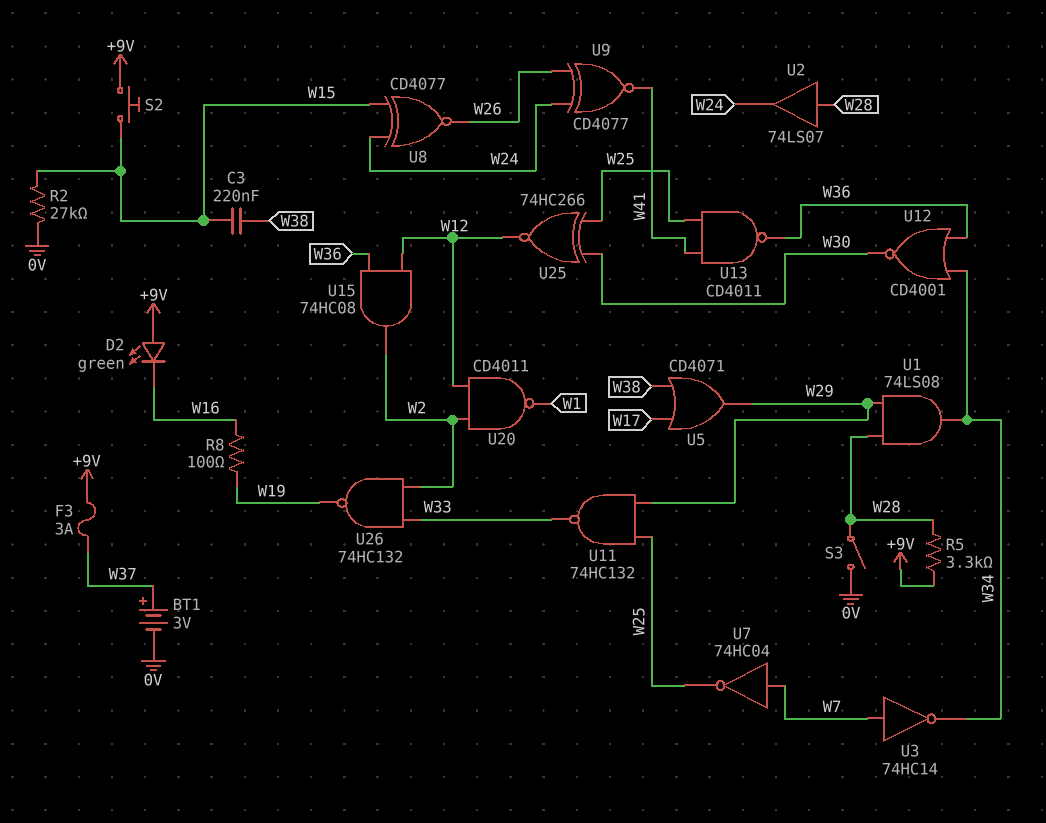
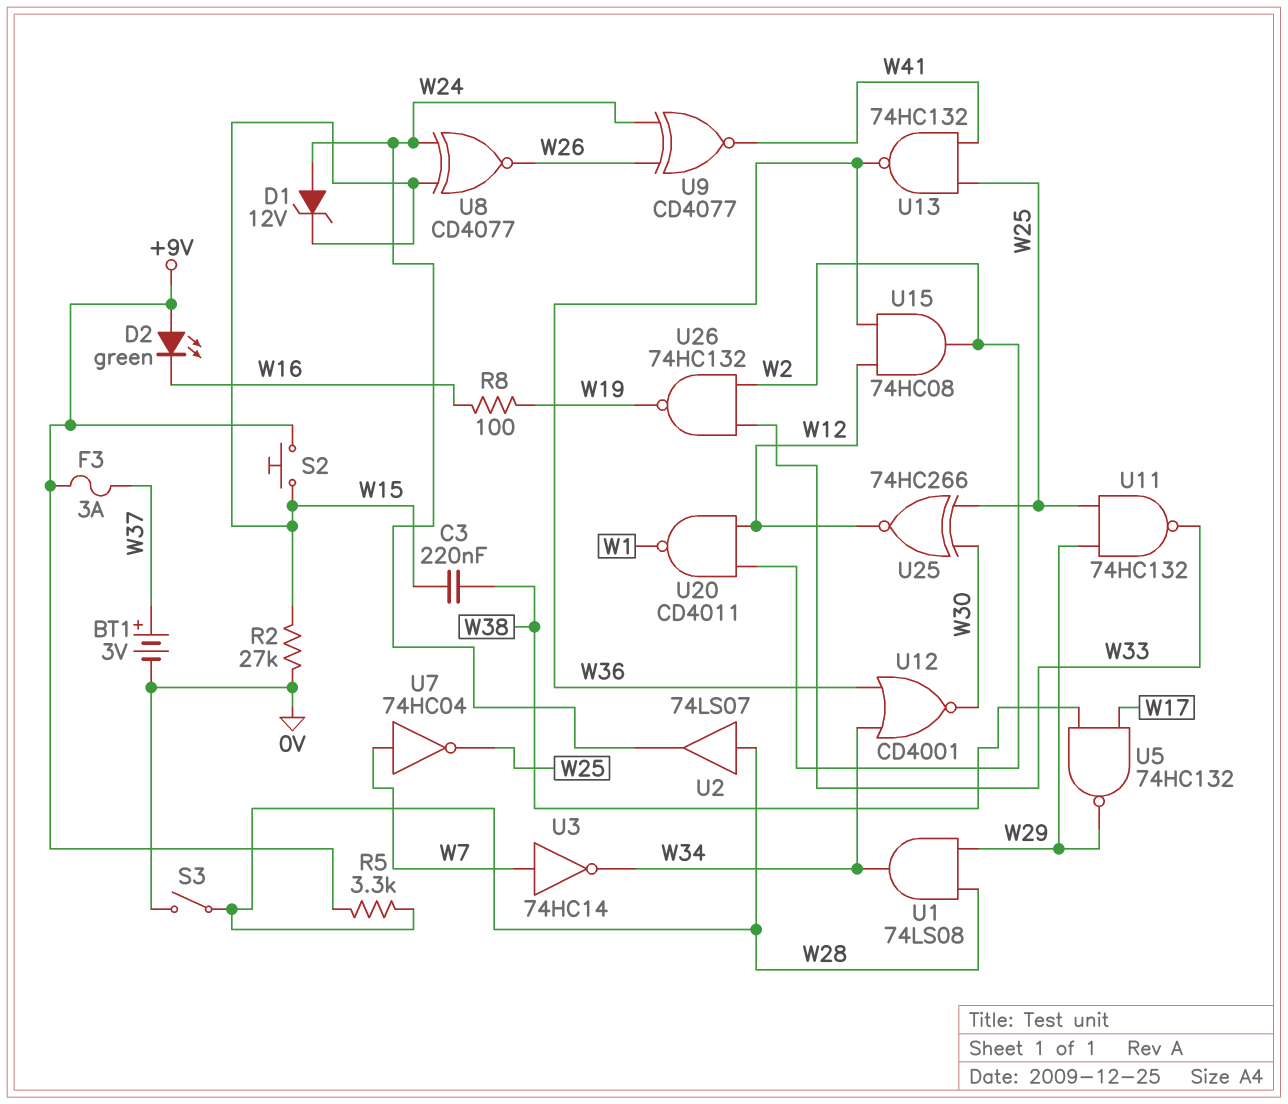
D1: none -> zener 12V (A W24, K W15)
U5: OR CD4071 (in W17, in W38, out W29) -> NAND 74HC132 (in W17, in W38, out W29)
U13: NAND CD4011 (in W25, in W41, out W36) -> NAND 74HC132 (in W25, in W41, out W36)

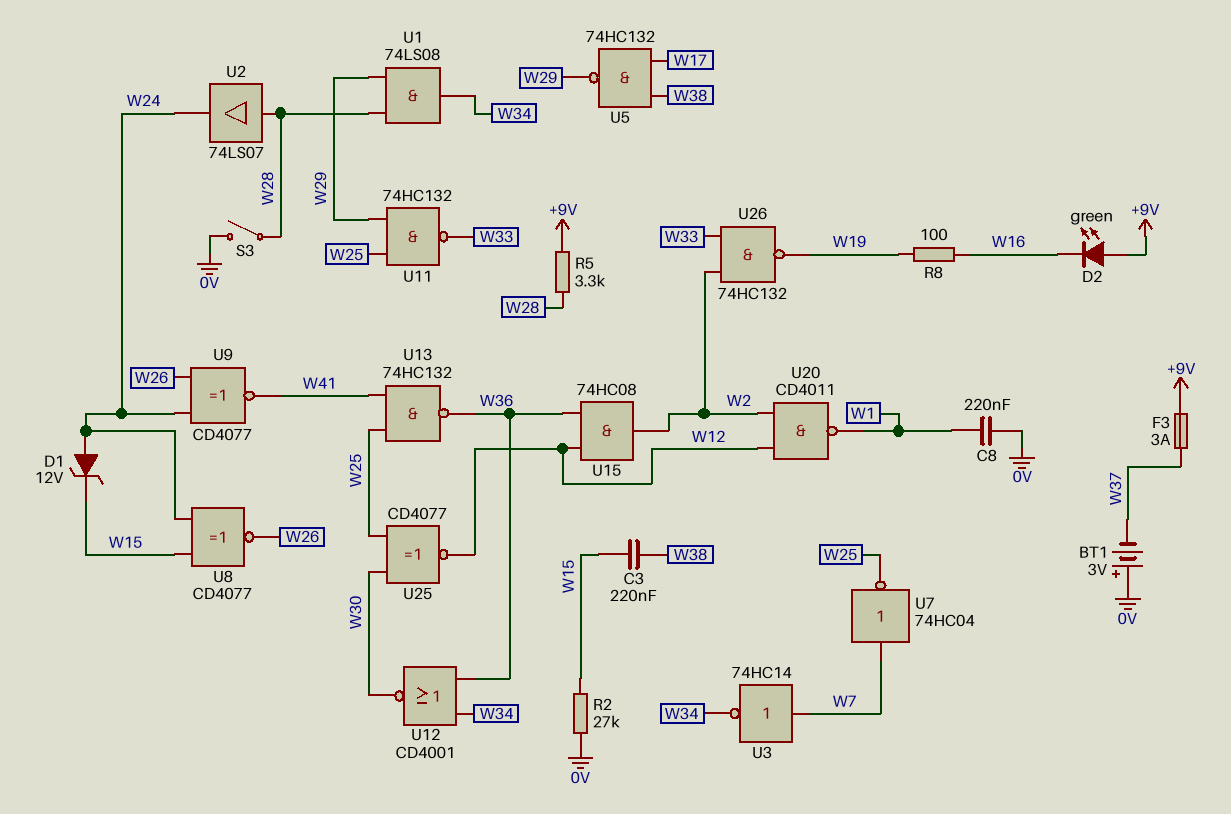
BT1: 3V (plus W37, minus 0V) -> 3V (plus 0V, minus W37)
C8: none -> 220nF (0V, W1)
S2: button (+9V, W15) -> none
U25: XNOR 74HC266 (in W25, in W30, out W12) -> XNOR CD4077 (in W25, in W30, out W12)

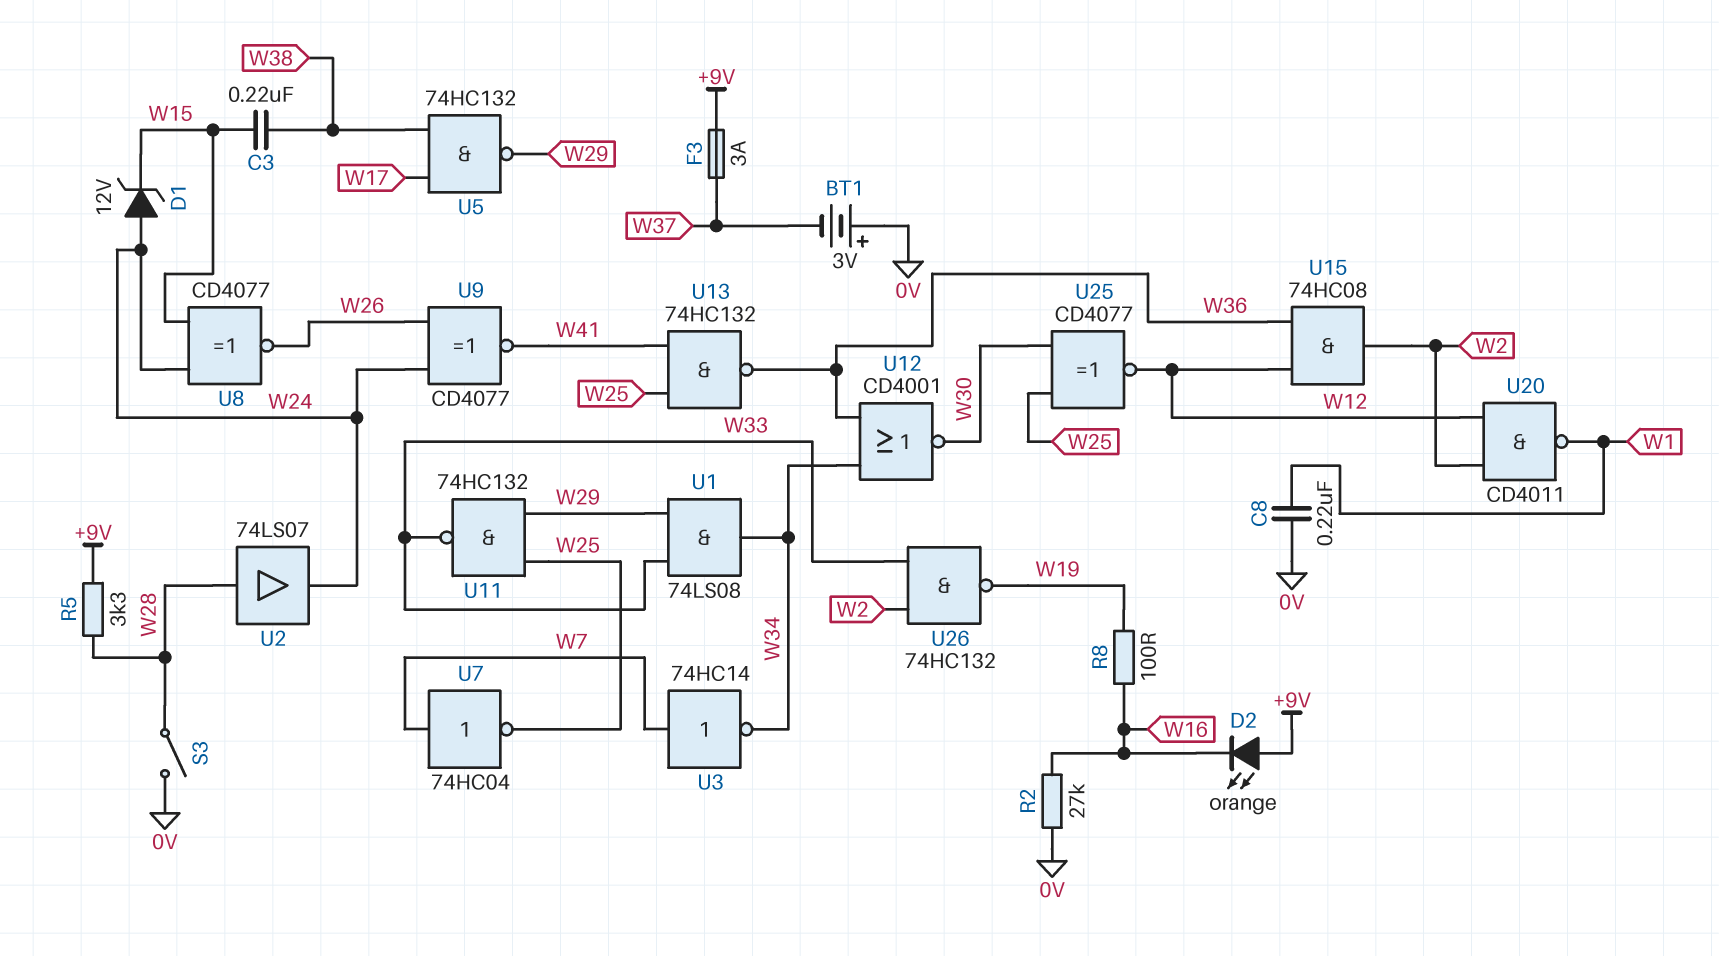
D2: LED green (A +9V, K W16) -> LED orange (A +9V, K W16)
R2: 27k (0V, W15) -> 27k (0V, W16)
U1: AND 74LS08 (in W28, in W29, out W34) -> AND 74LS08 (in W29, in W33, out W34)

